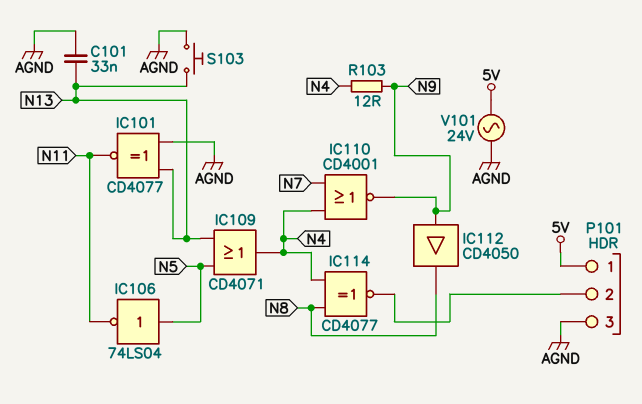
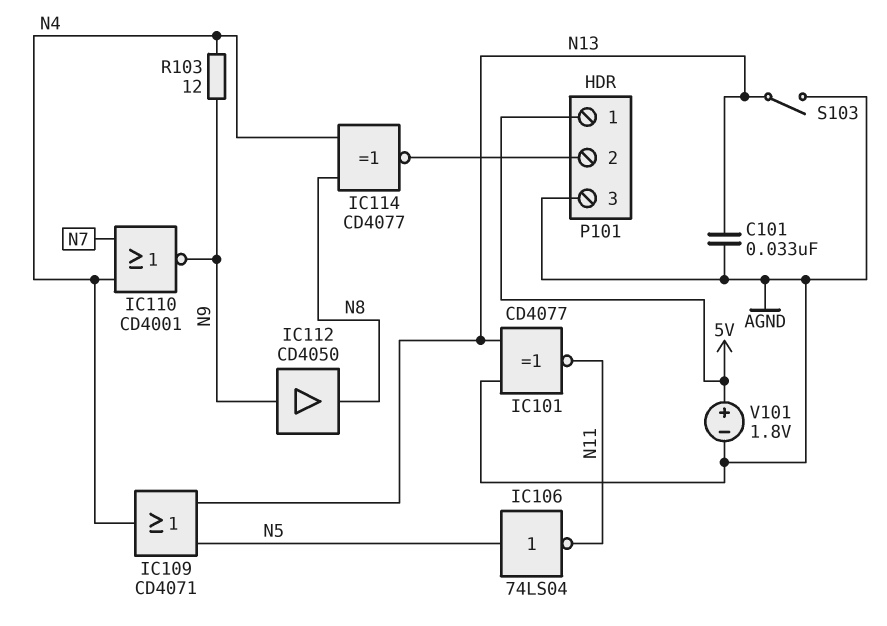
S103: button (AGND, N13) -> switch (AGND, N13)
V101: AC 24V (5V, AGND) -> 1.8V (plus 5V, minus AGND)

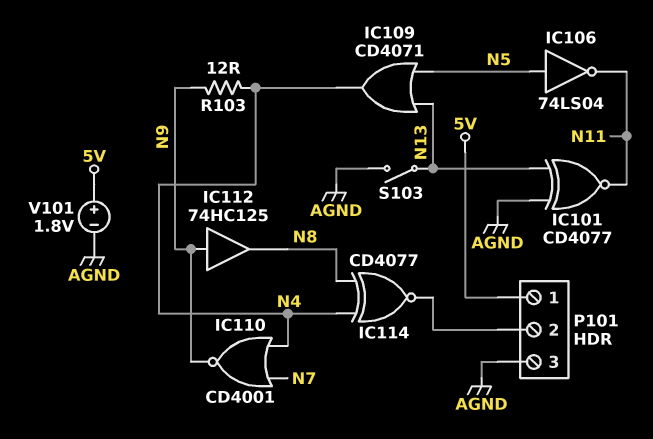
C101: 33nF (AGND, N13) -> none
IC112: buffer CD4050 (in N9, out N8) -> buffer 74HC125 (in N9, out N8)

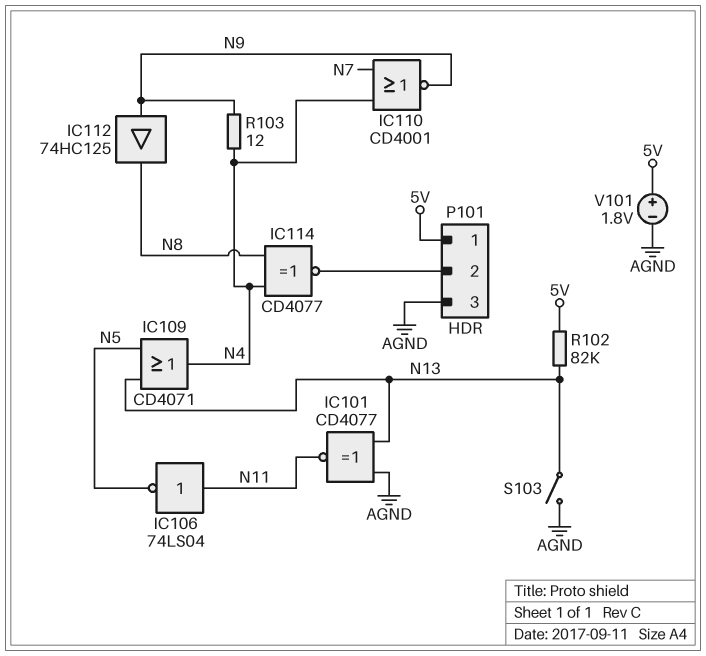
IC106: NOT 74LS04 (in N5, out N11) -> NOT 74LS04 (in N11, out N5)
R102: none -> 82k (5V, N13)

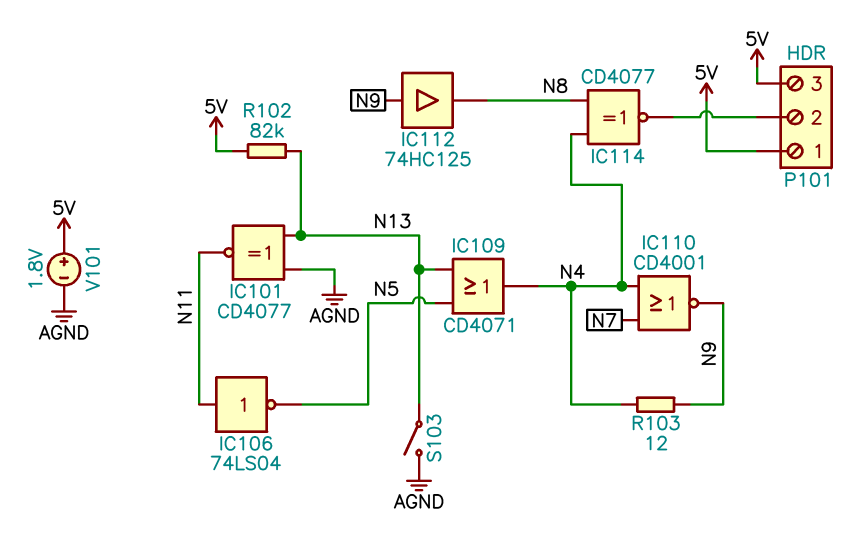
P101 pin 3: AGND -> 5V

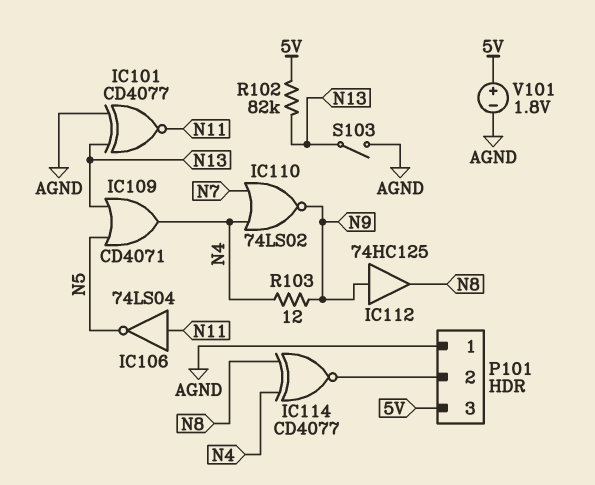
IC110: NOR CD4001 (in N4, in N7, out N9) -> NOR 74LS02 (in N4, in N7, out N9)
P101 pin 1: 5V -> AGND

